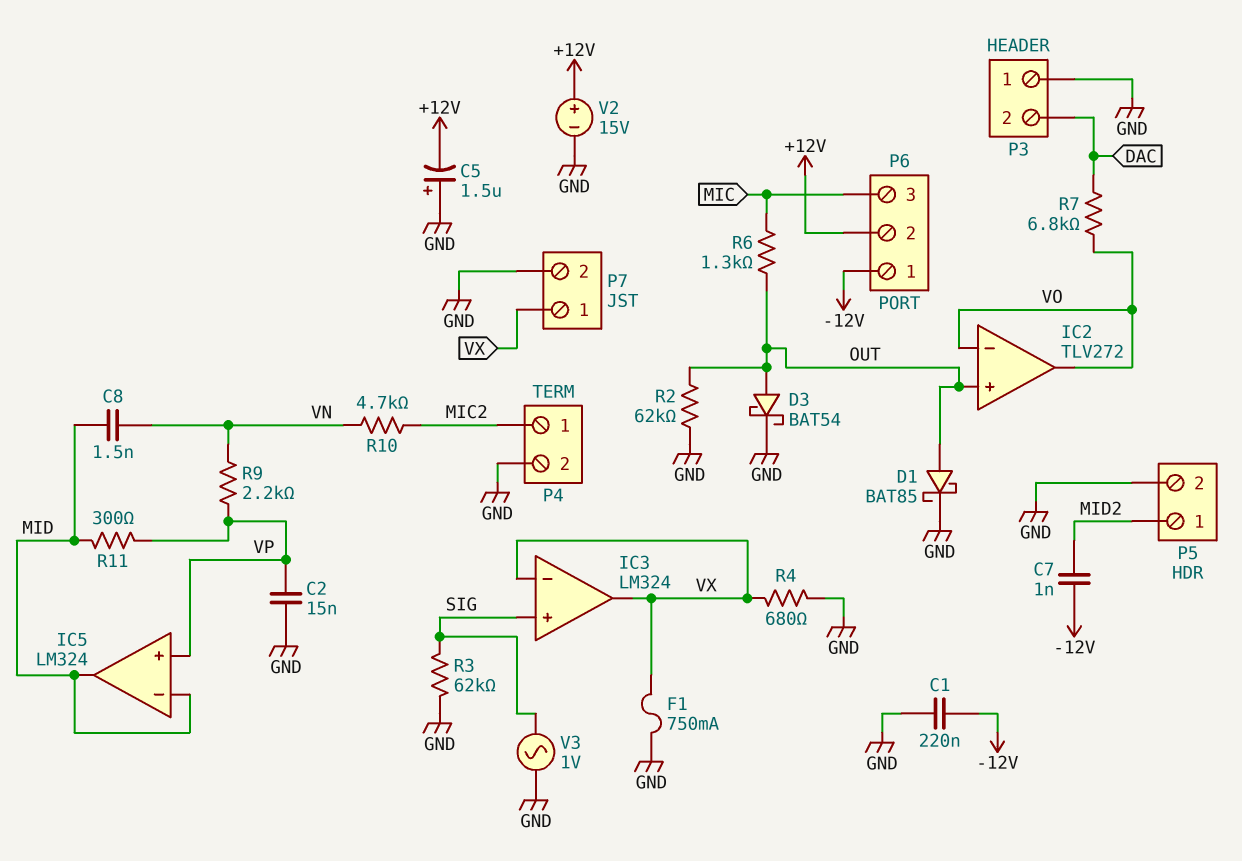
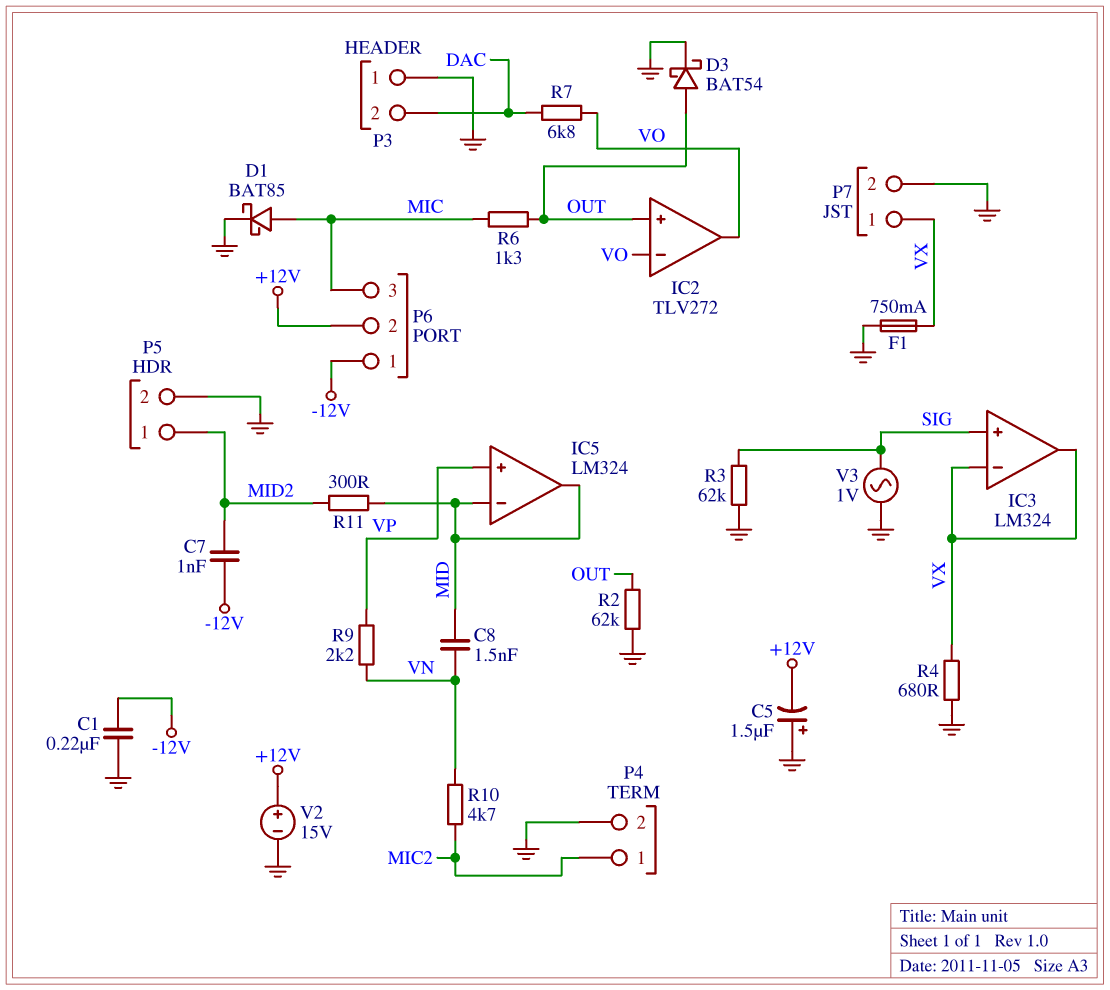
C2: 15nF (GND, VP) -> none
D1: schottky BAT85 (A OUT, K GND) -> schottky BAT85 (A MIC, K GND)
R11: 300 (MID, VP) -> 300 (MID, MID2)

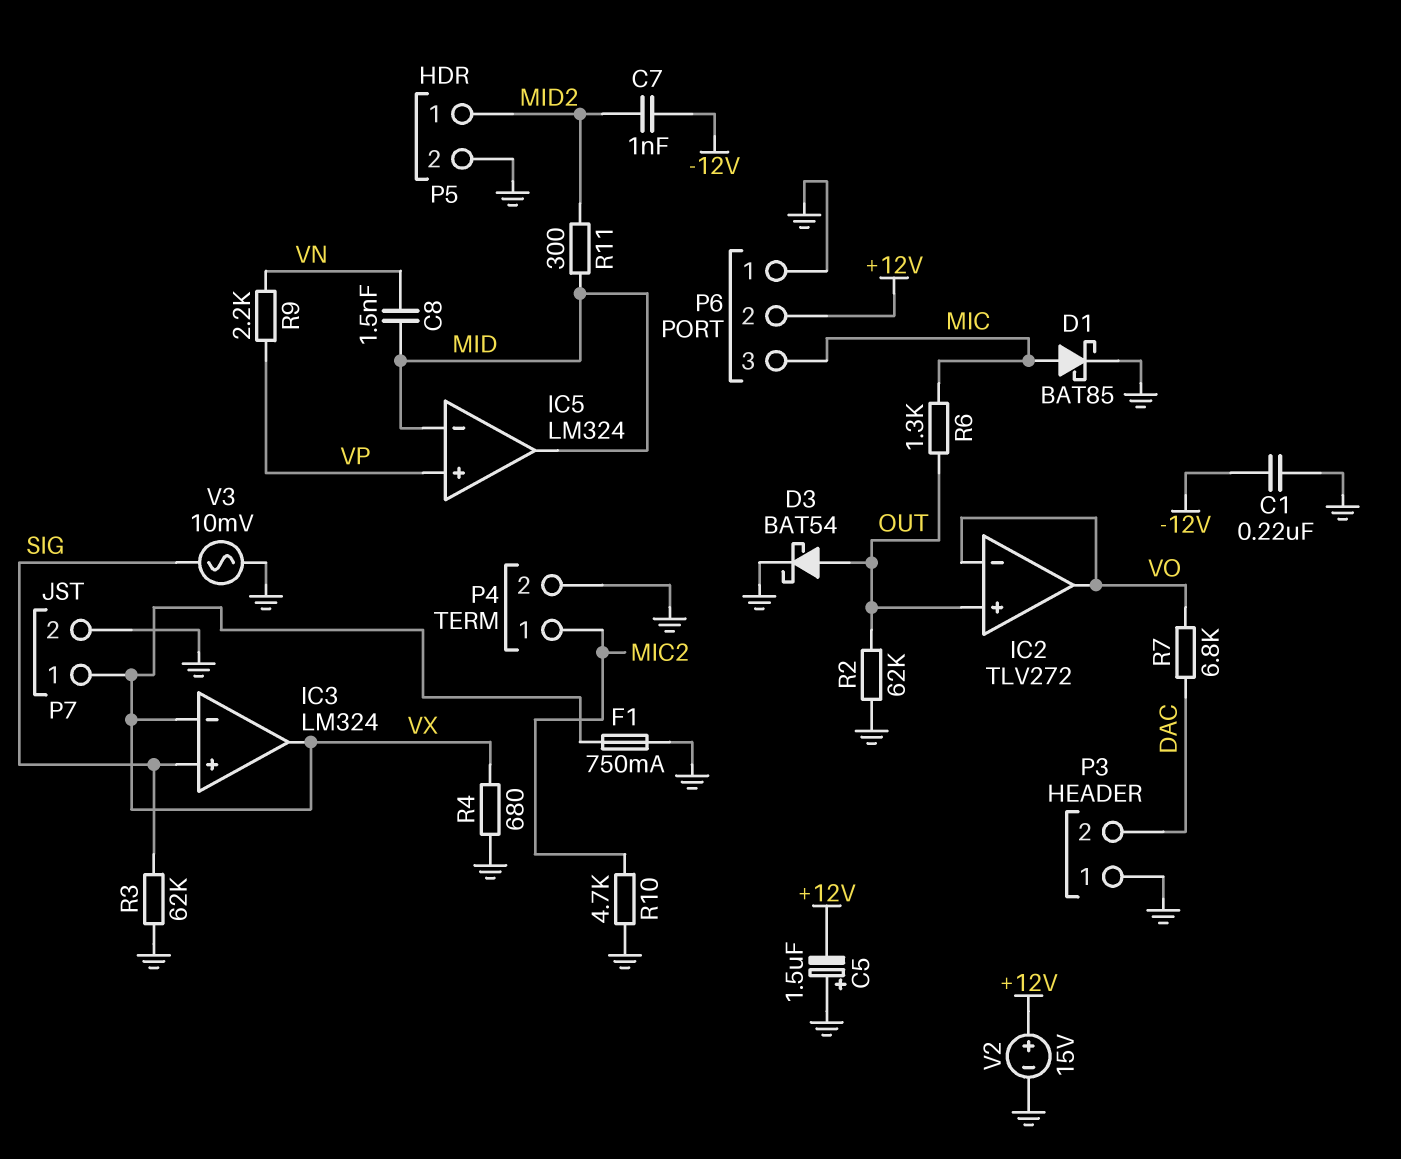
P6 pin 1: -12V -> GND
R10: 4.7k (MIC2, VN) -> 4.7k (GND, MIC2)
V3: AC 1V (GND, SIG) -> AC 10mV (GND, SIG)

